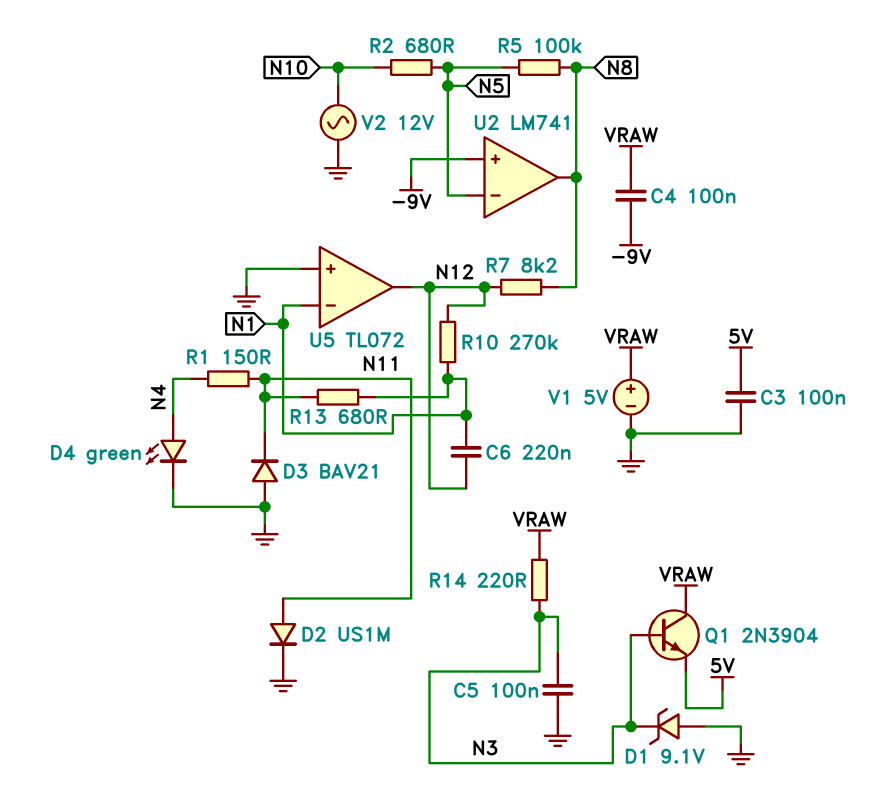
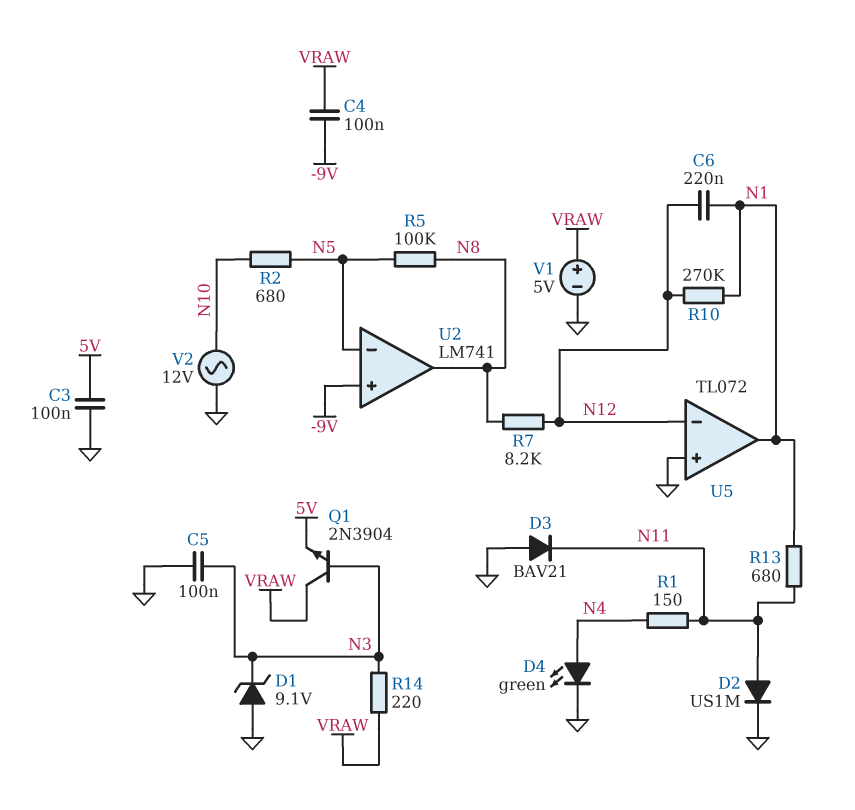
U5 pin in-: N1 -> N12
U5 pin out: N12 -> N1

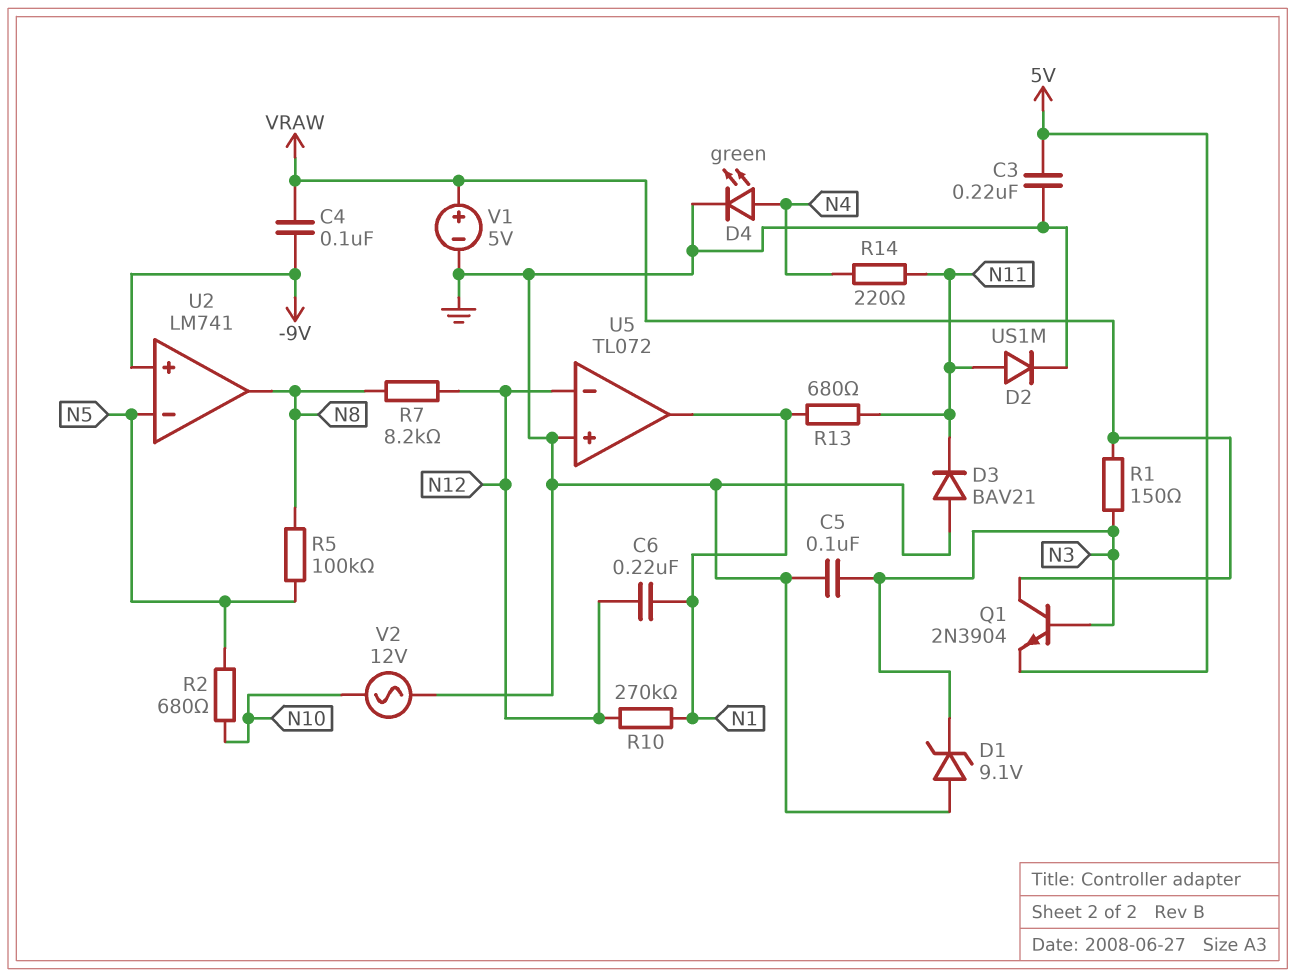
C3: 100nF (5V, GND) -> 220nF (5V, GND)
R1: 150 (N4, N11) -> 150 (N3, VRAW)
R14: 220 (N3, VRAW) -> 220 (N4, N11)

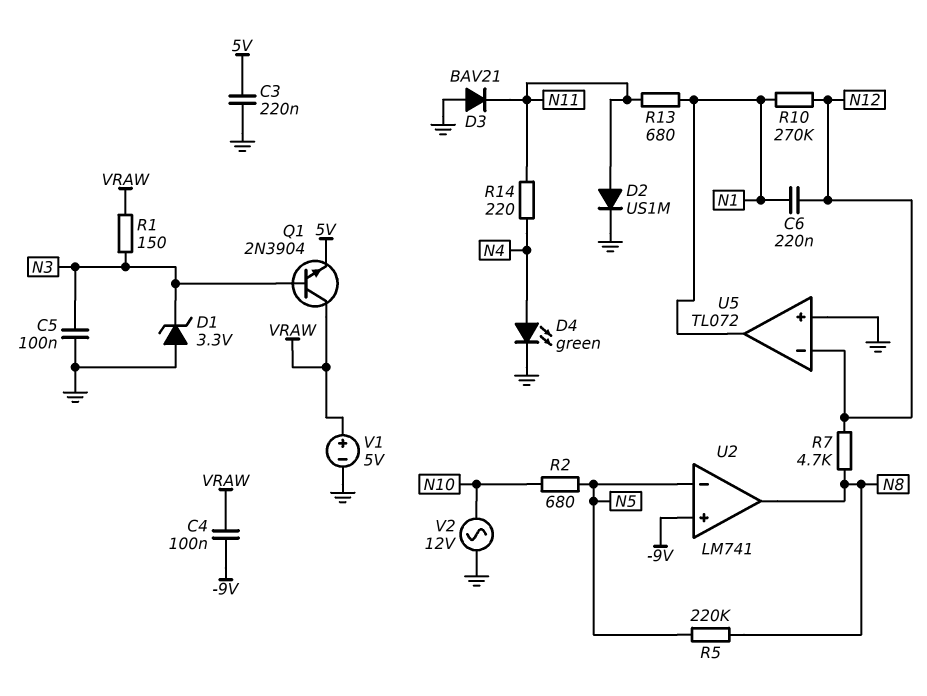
D1: zener 9.1V (A GND, K N3) -> zener 3.3V (A GND, K N3)
R5: 100k (N5, N8) -> 220k (N5, N8)
R7: 8.2k (N8, N12) -> 4.7k (N8, N12)

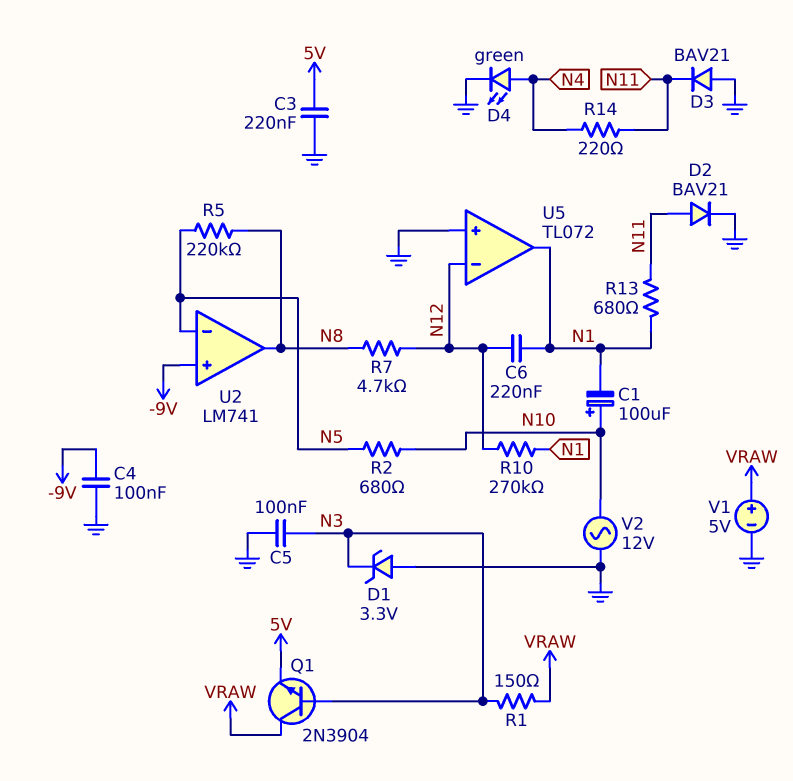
C1: none -> 100uF (plus N10, minus N1)
C4: 100nF (-9V, VRAW) -> 100nF (-9V, GND)
D2: diode US1M (A N11, K GND) -> diode BAV21 (A N11, K GND)

